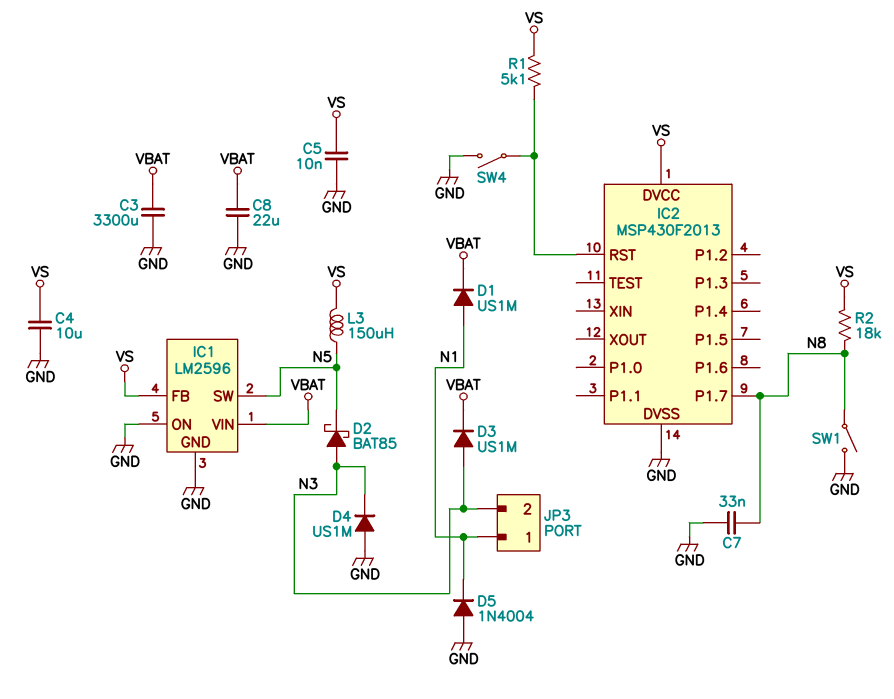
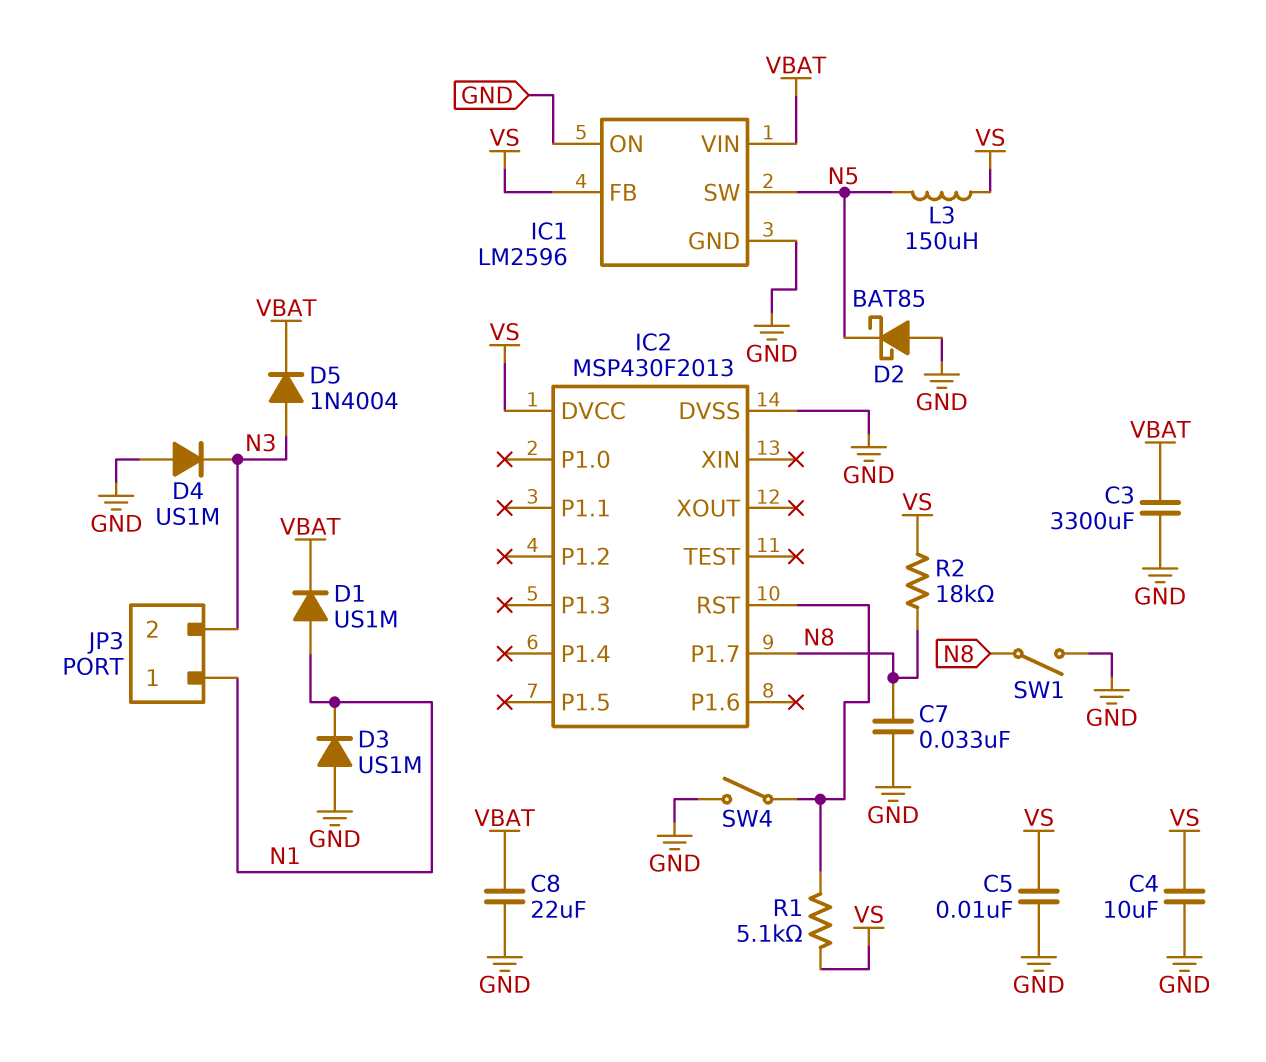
D2: schottky BAT85 (A N3, K N5) -> schottky BAT85 (A GND, K N5)
D3: diode US1M (A N3, K VBAT) -> diode US1M (A GND, K N1)
D5: diode 1N4004 (A GND, K N1) -> diode 1N4004 (A N3, K VBAT)

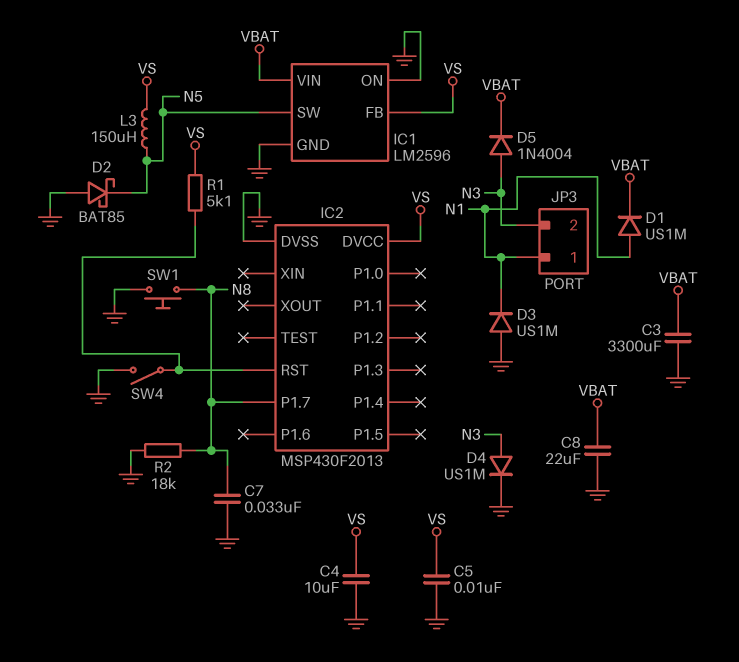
D4: diode US1M (A GND, K N3) -> diode US1M (A N3, K GND)
R2: 18k (N8, VS) -> 18k (GND, N8)
SW1: switch (GND, N8) -> button (GND, N8)

